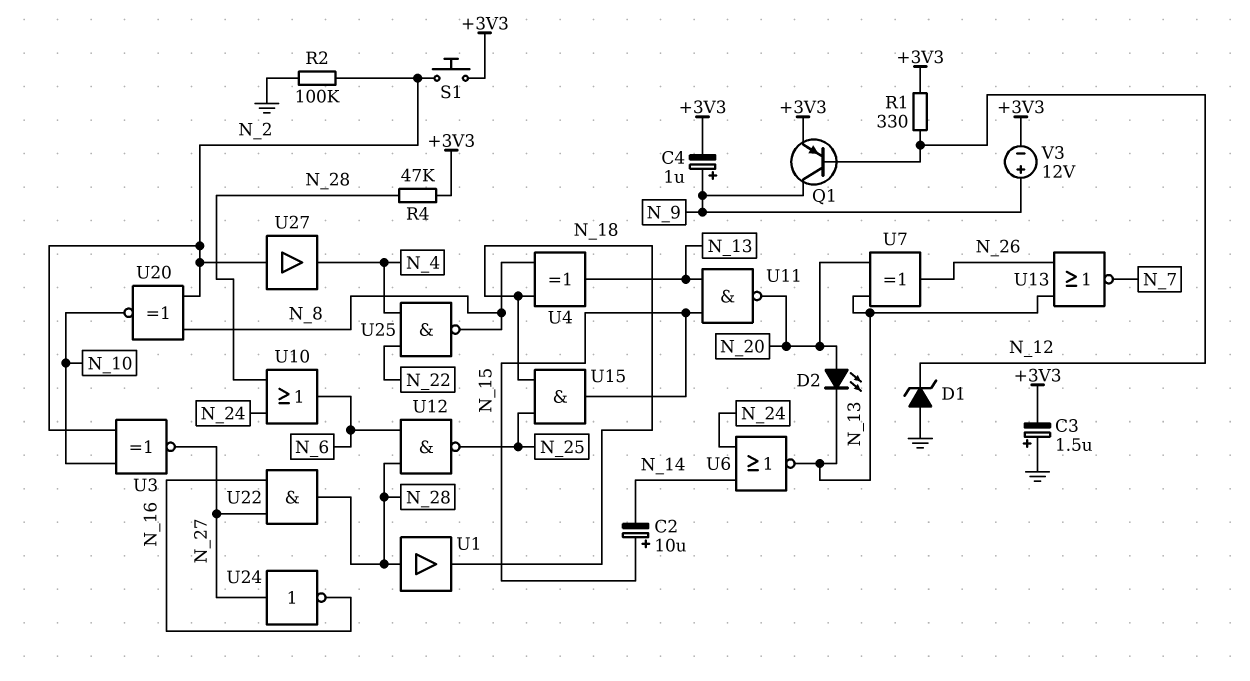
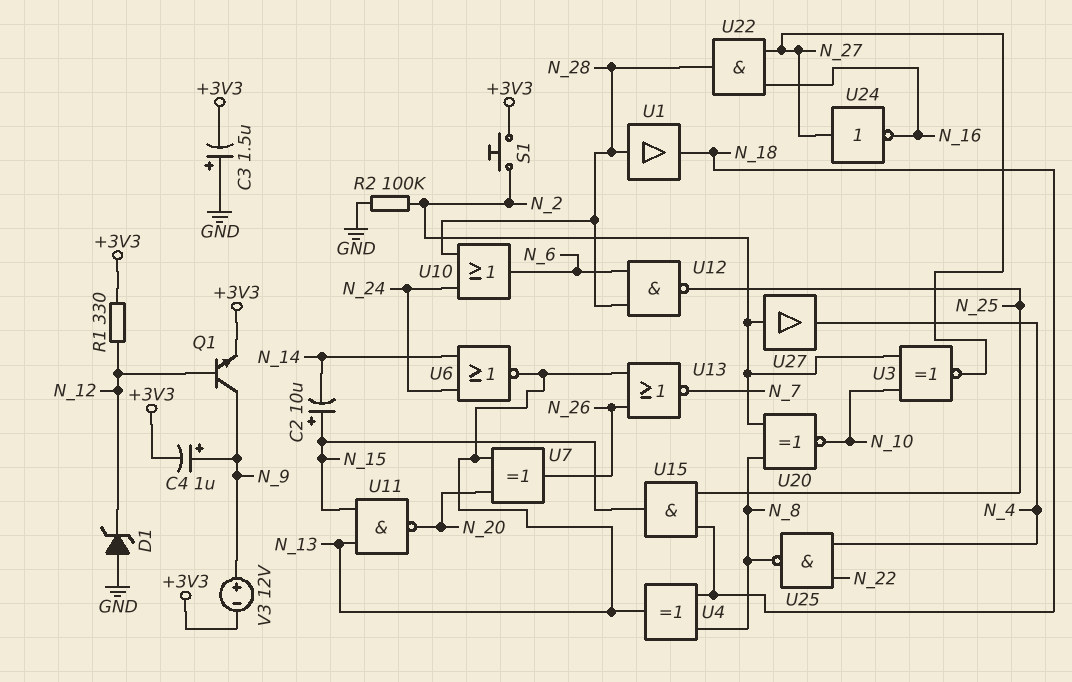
D2: LED (A N_20, K N_13) -> none
Q1: PNP (B N_12, C N_9, E +3V3) -> NPN (B N_12, C N_9, E +3V3)
R4: 47k (+3V3, N_28) -> none

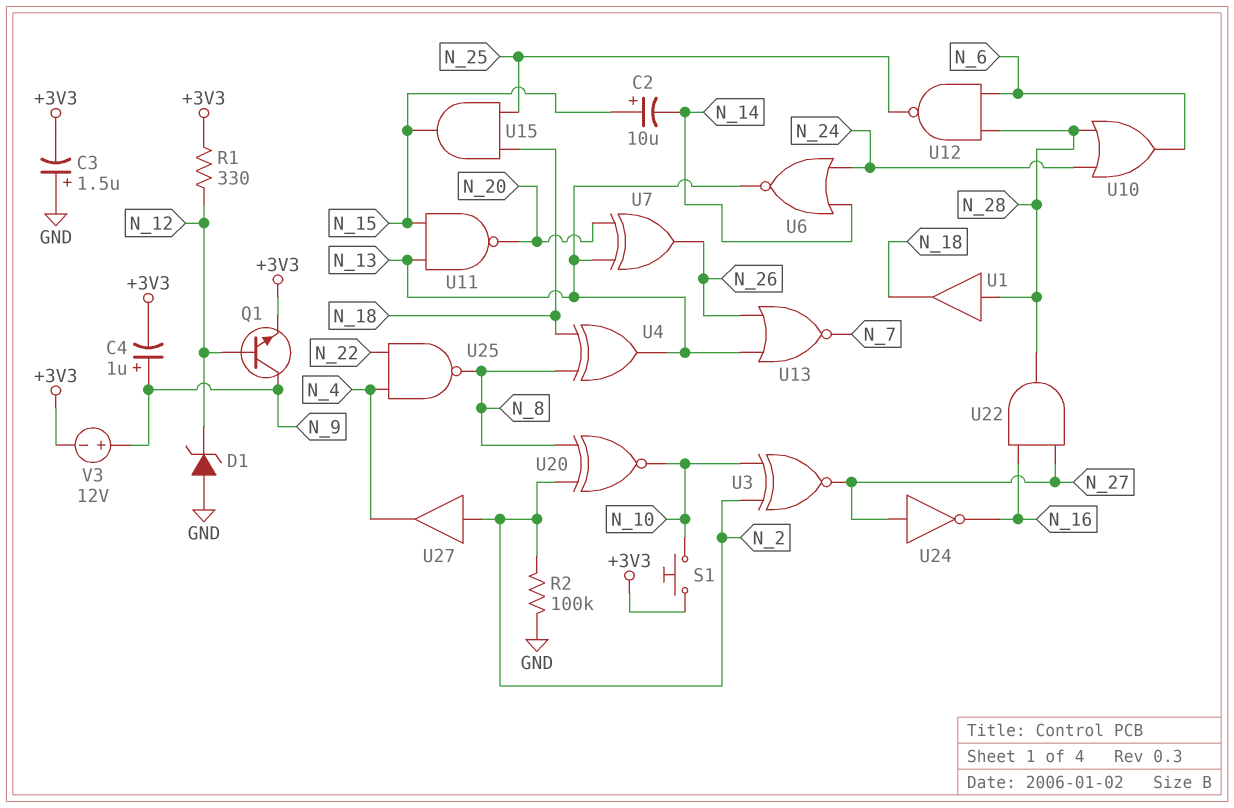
S1: button (+3V3, N_2) -> button (+3V3, N_10)

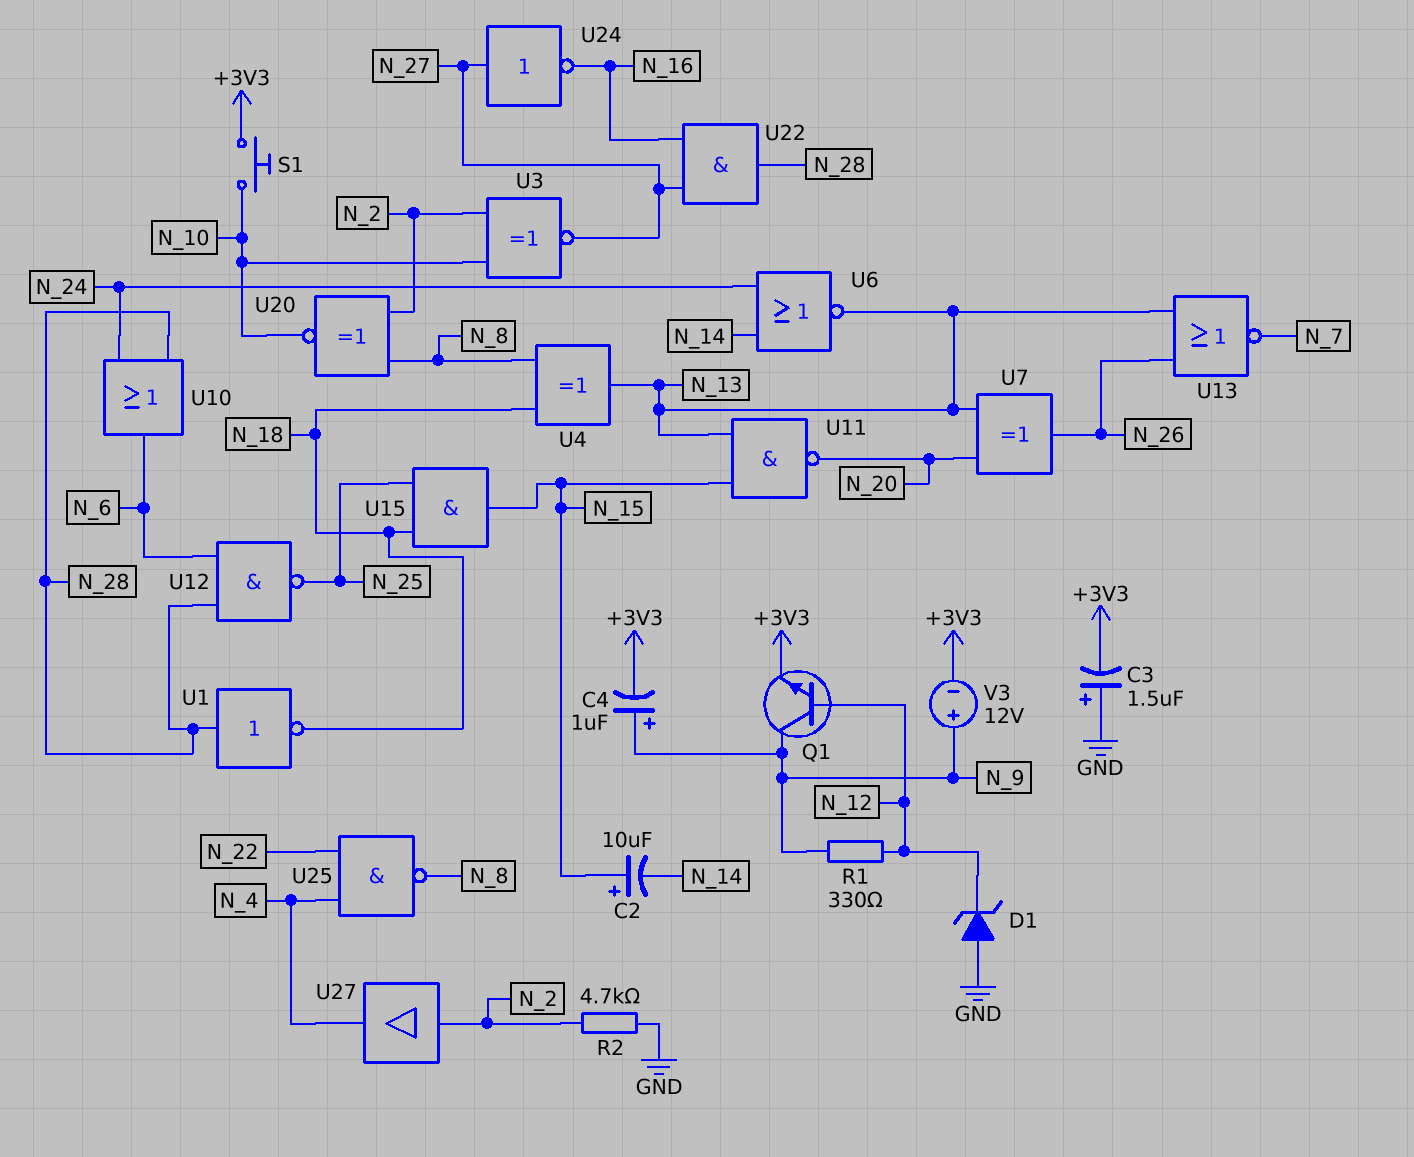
R1: 330 (+3V3, N_12) -> 330 (N_9, N_12)
R2: 100k (GND, N_2) -> 4.7k (GND, N_2)
U1: buffer (in N_28, out N_18) -> NOT (in N_28, out N_18)

